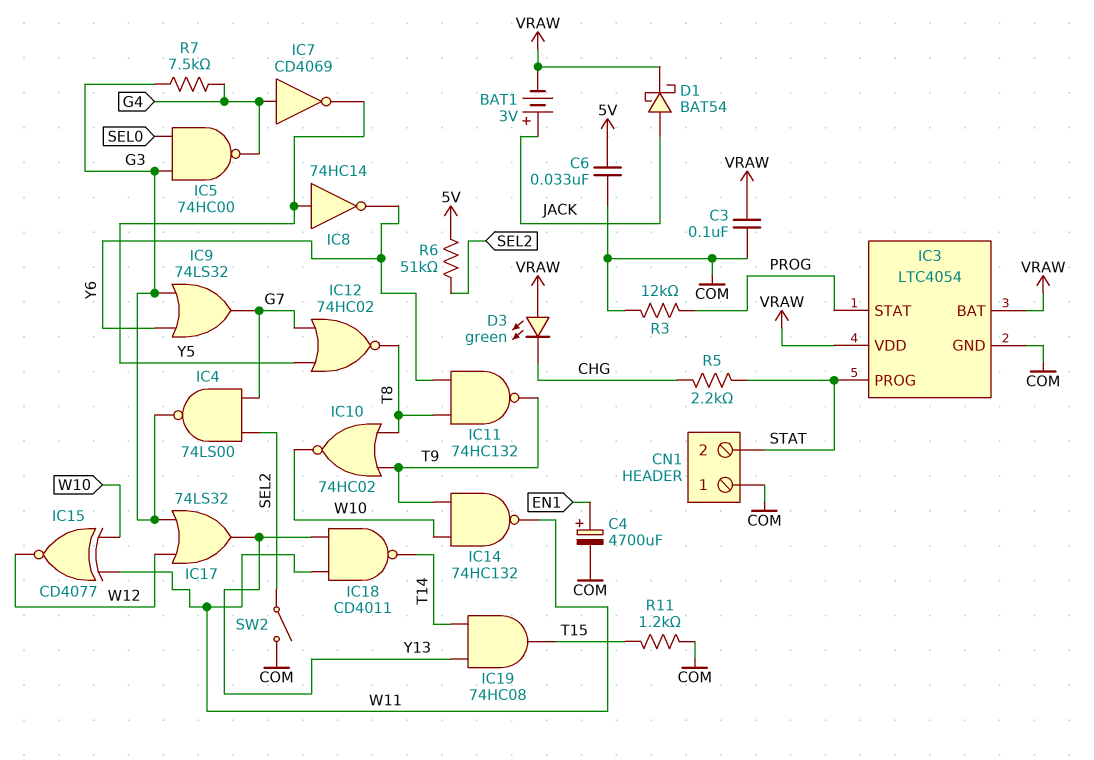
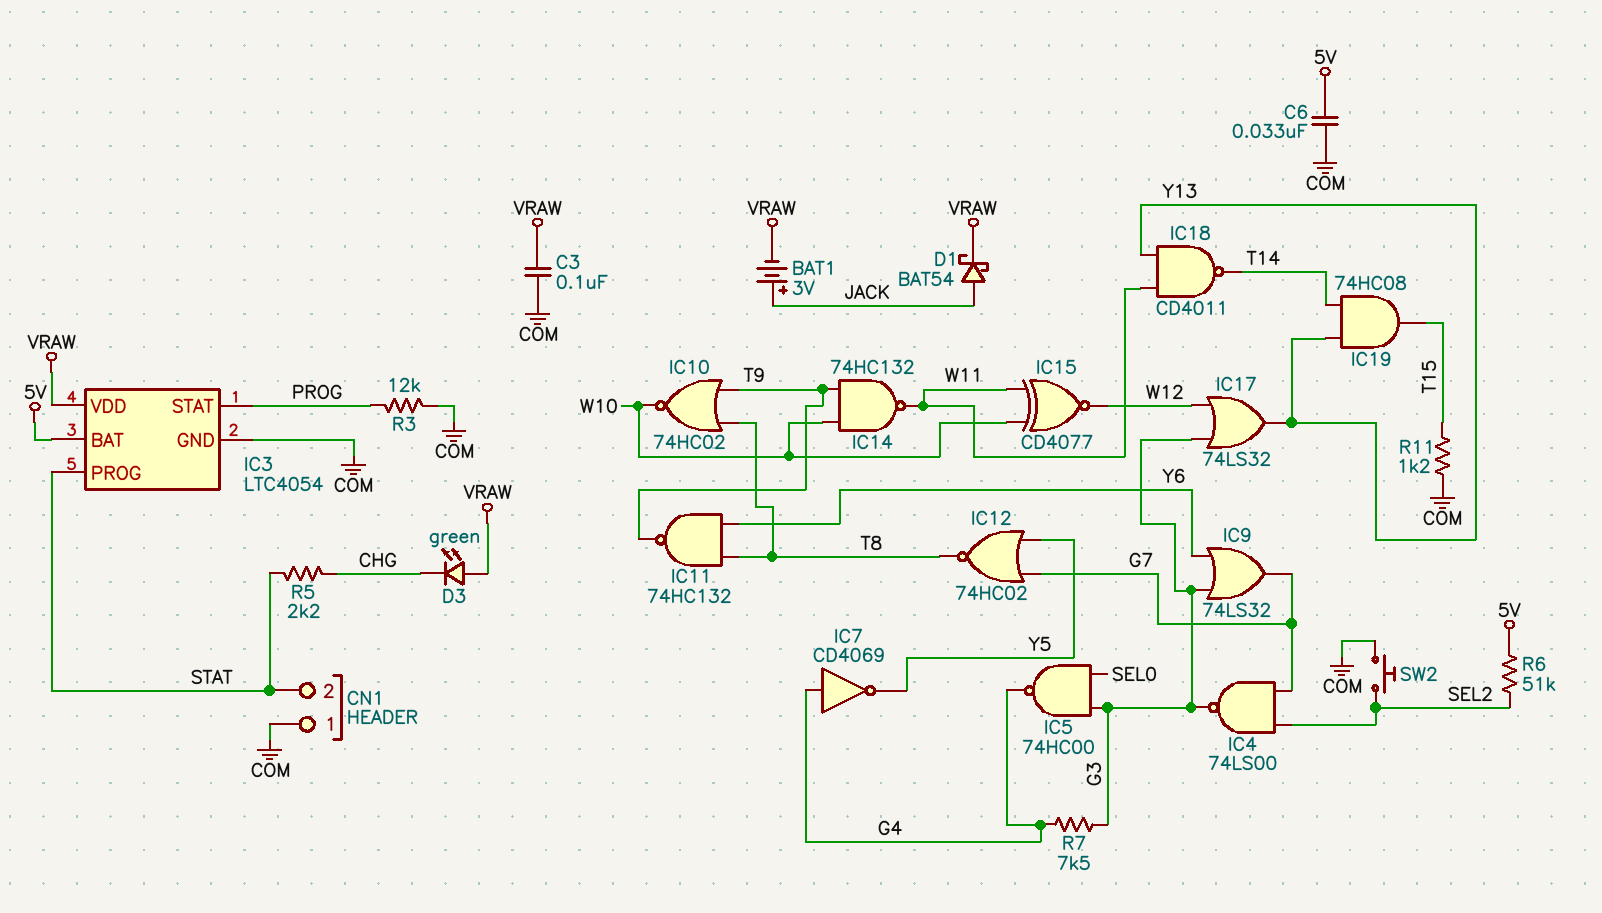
C4: 4700uF (plus EN1, minus COM) -> none
IC3 pin BAT: VRAW -> 5V
IC8: NOT 74HC14 (in Y5, out Y6) -> none
SW2: switch (COM, SEL2) -> button (COM, SEL2)

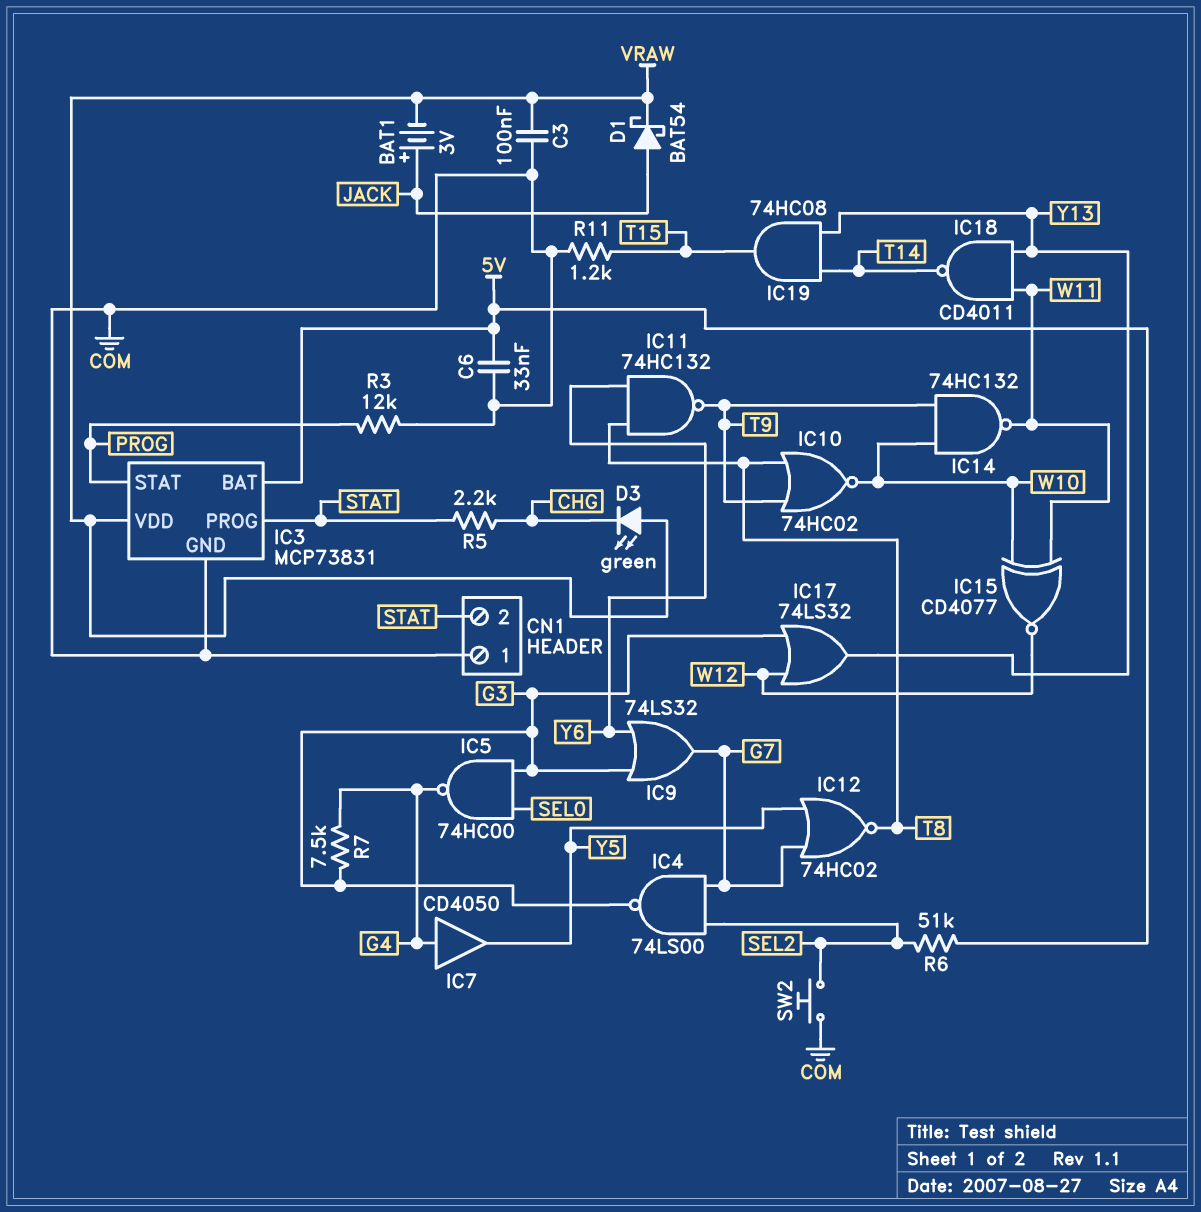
IC3: LTC4054 -> MCP73831
IC7: NOT CD4069 (in G4, out Y5) -> buffer CD4050 (in G4, out Y5)

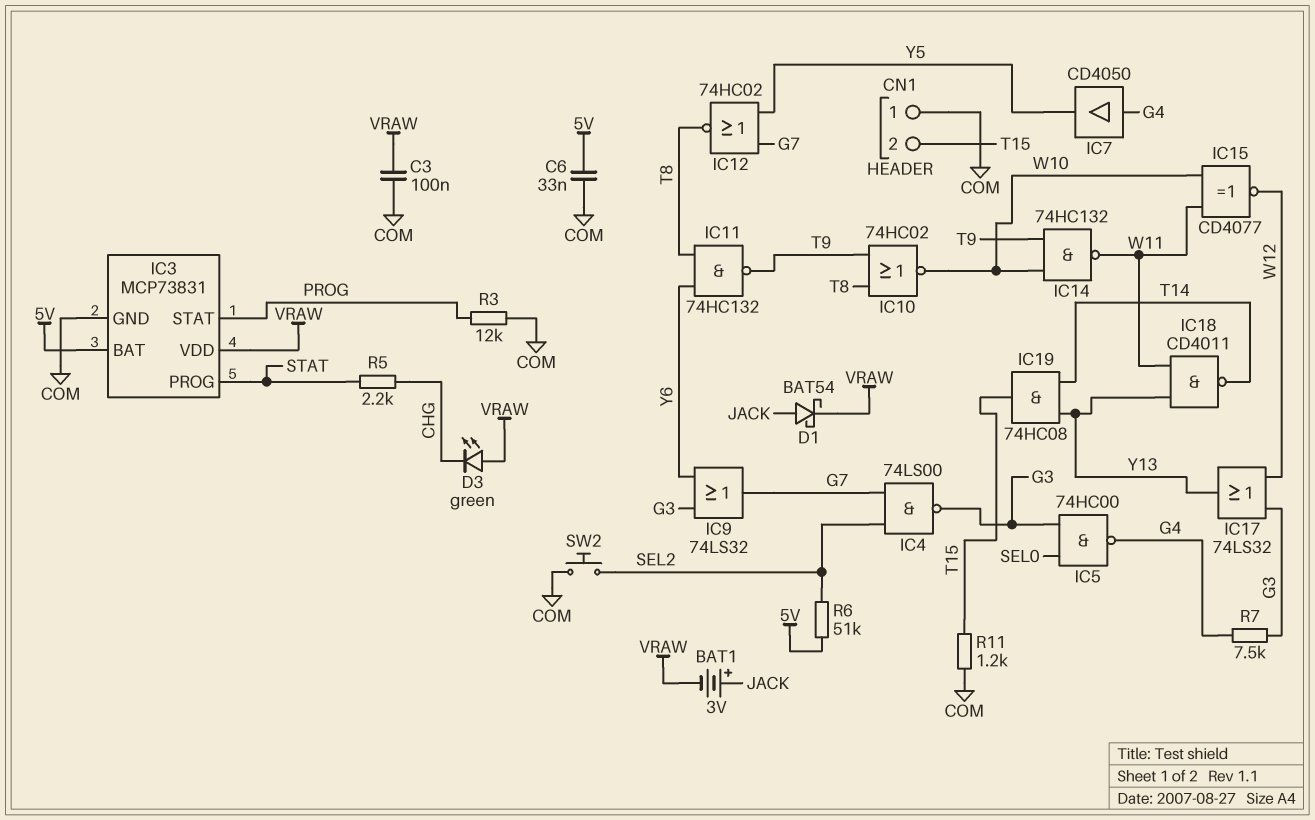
CN1 pin 2: STAT -> T15

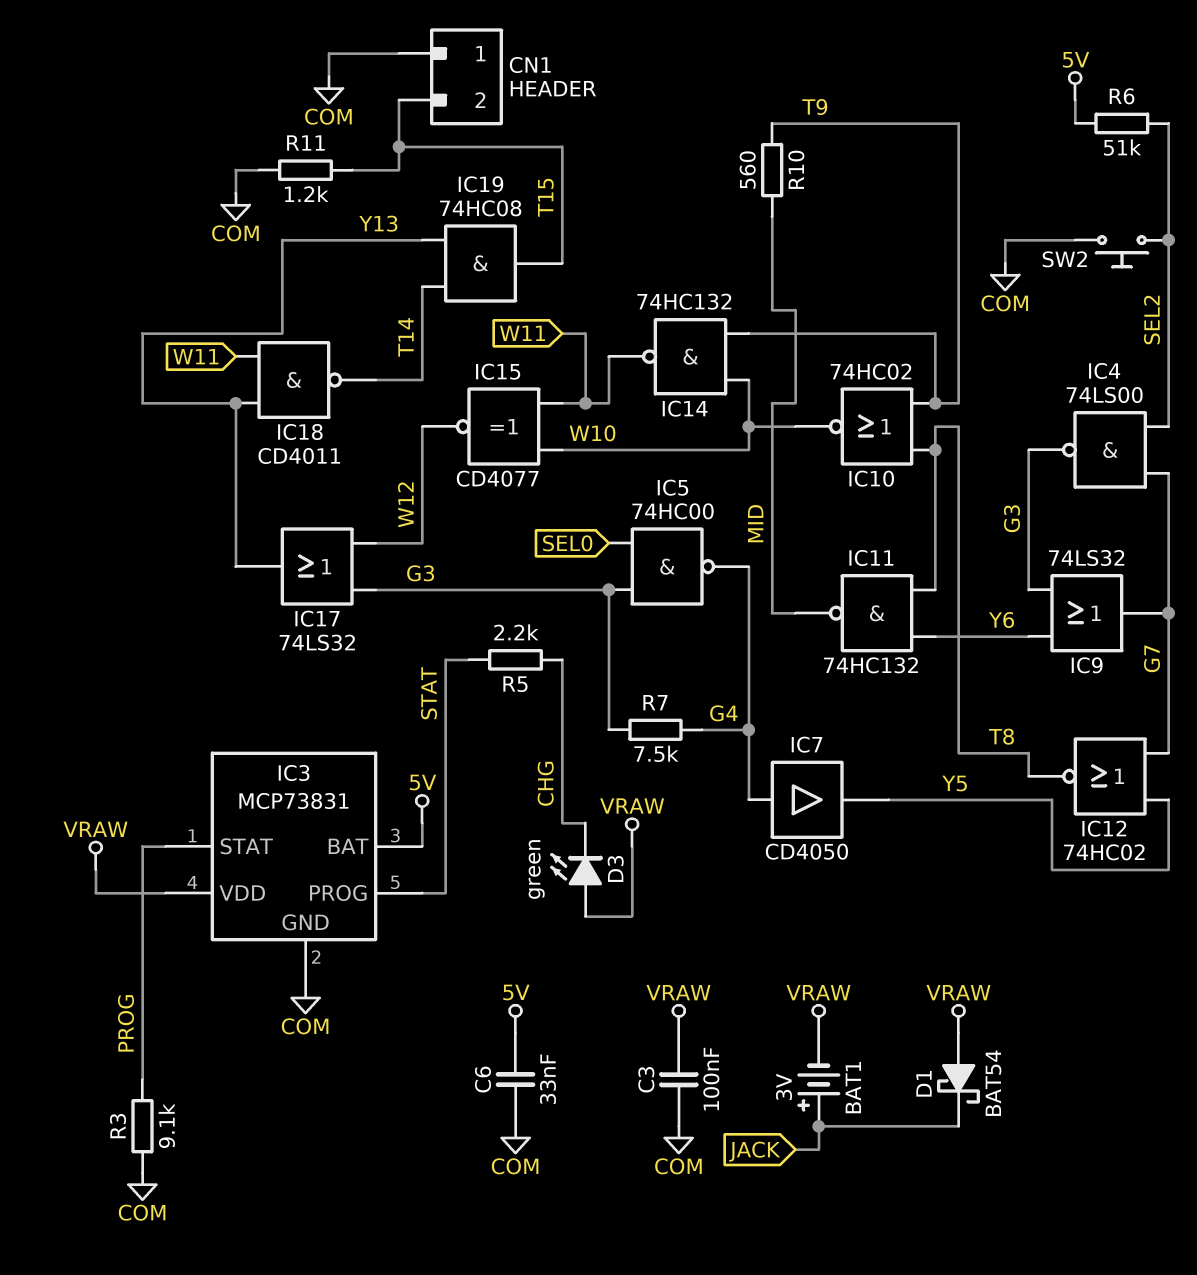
D1: schottky BAT54 (A JACK, K VRAW) -> schottky BAT54 (A VRAW, K JACK)
IC11: NAND 74HC132 (in T8, in Y6, out T9) -> NAND 74HC132 (in T8, in Y6, out MID)
R3: 12k (COM, PROG) -> 9.1k (COM, PROG)
R10: none -> 560 (MID, T9)

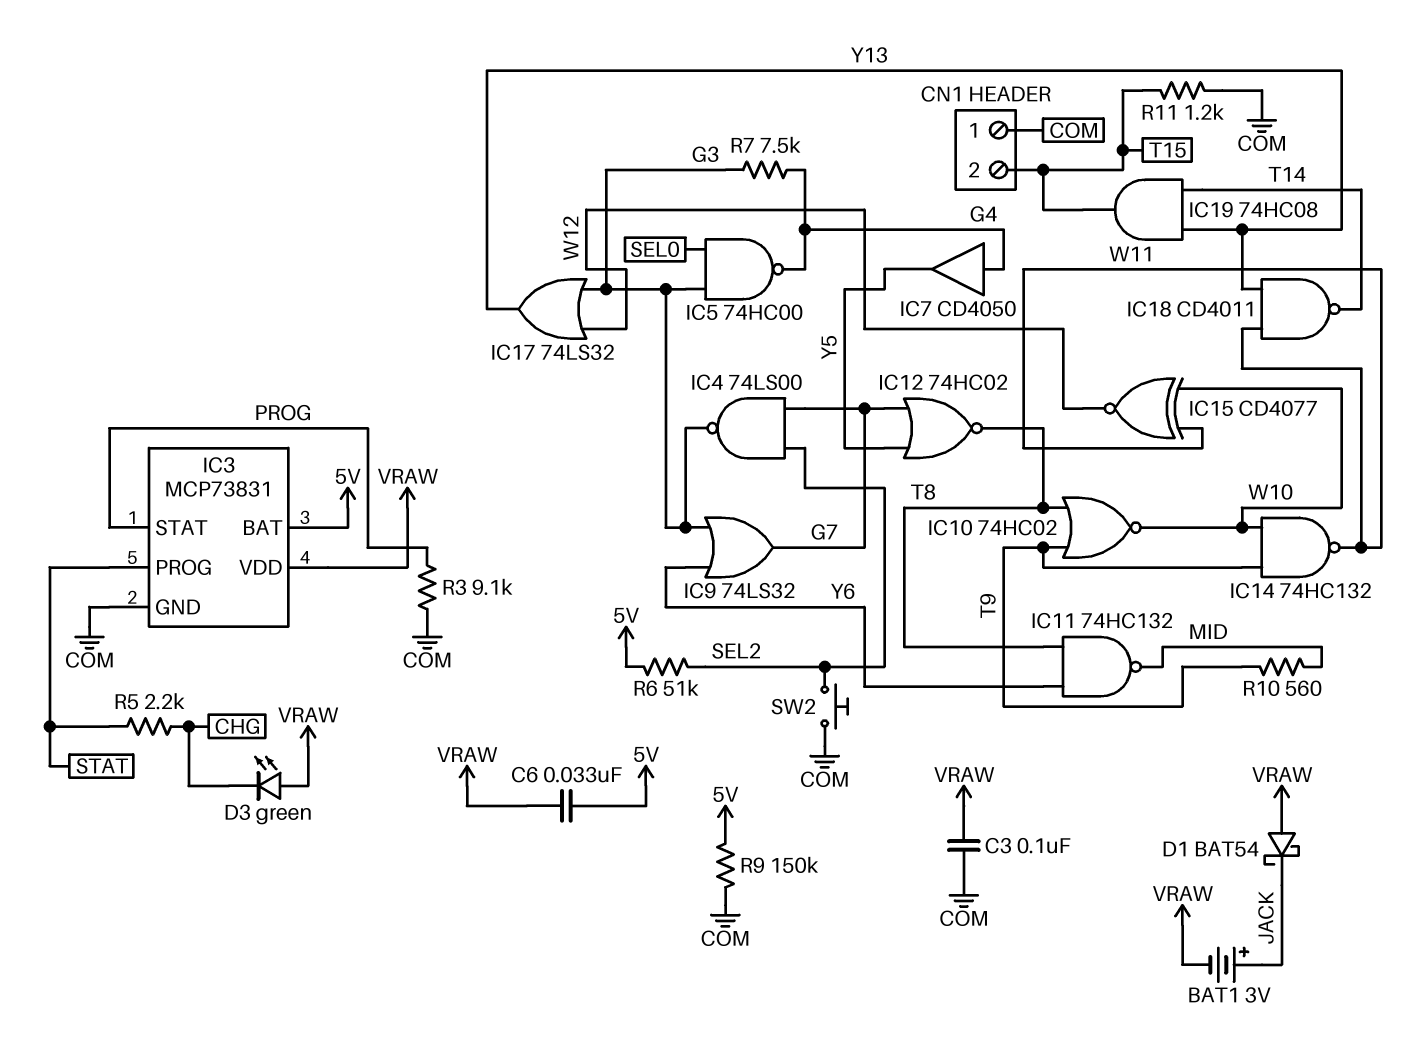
C6: 33nF (5V, COM) -> 33nF (5V, VRAW)
R9: none -> 150k (5V, COM)

